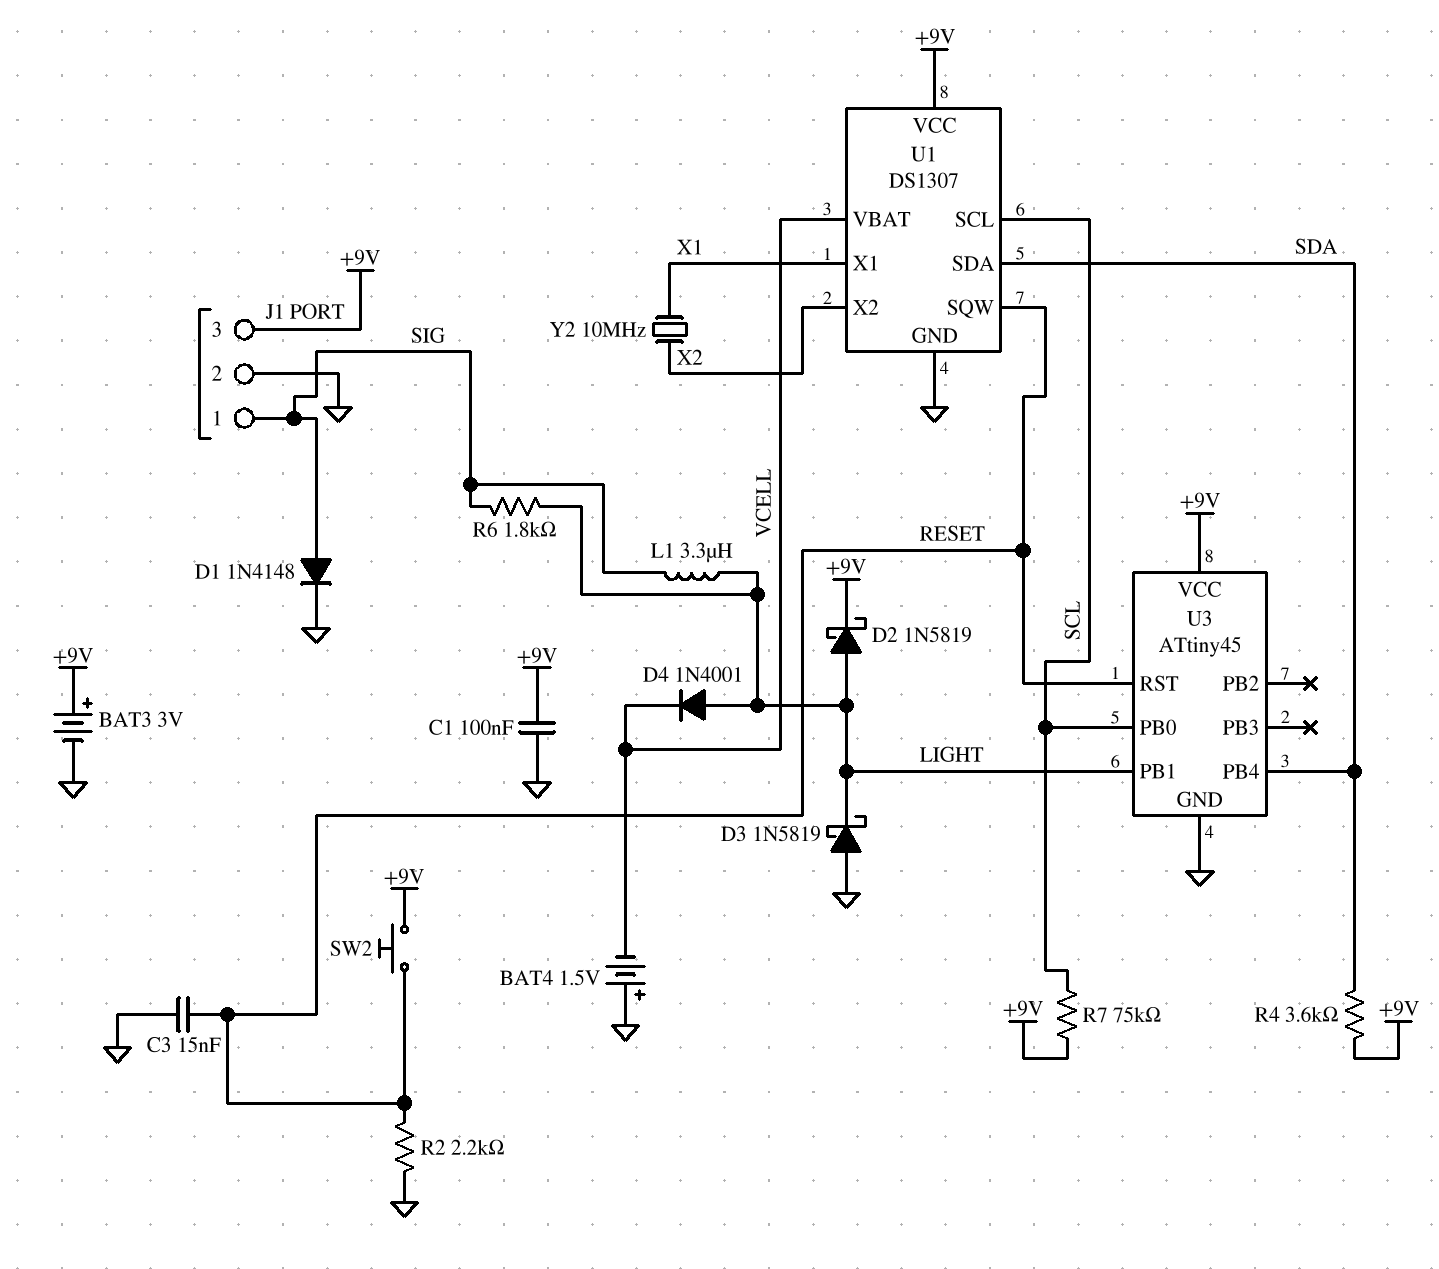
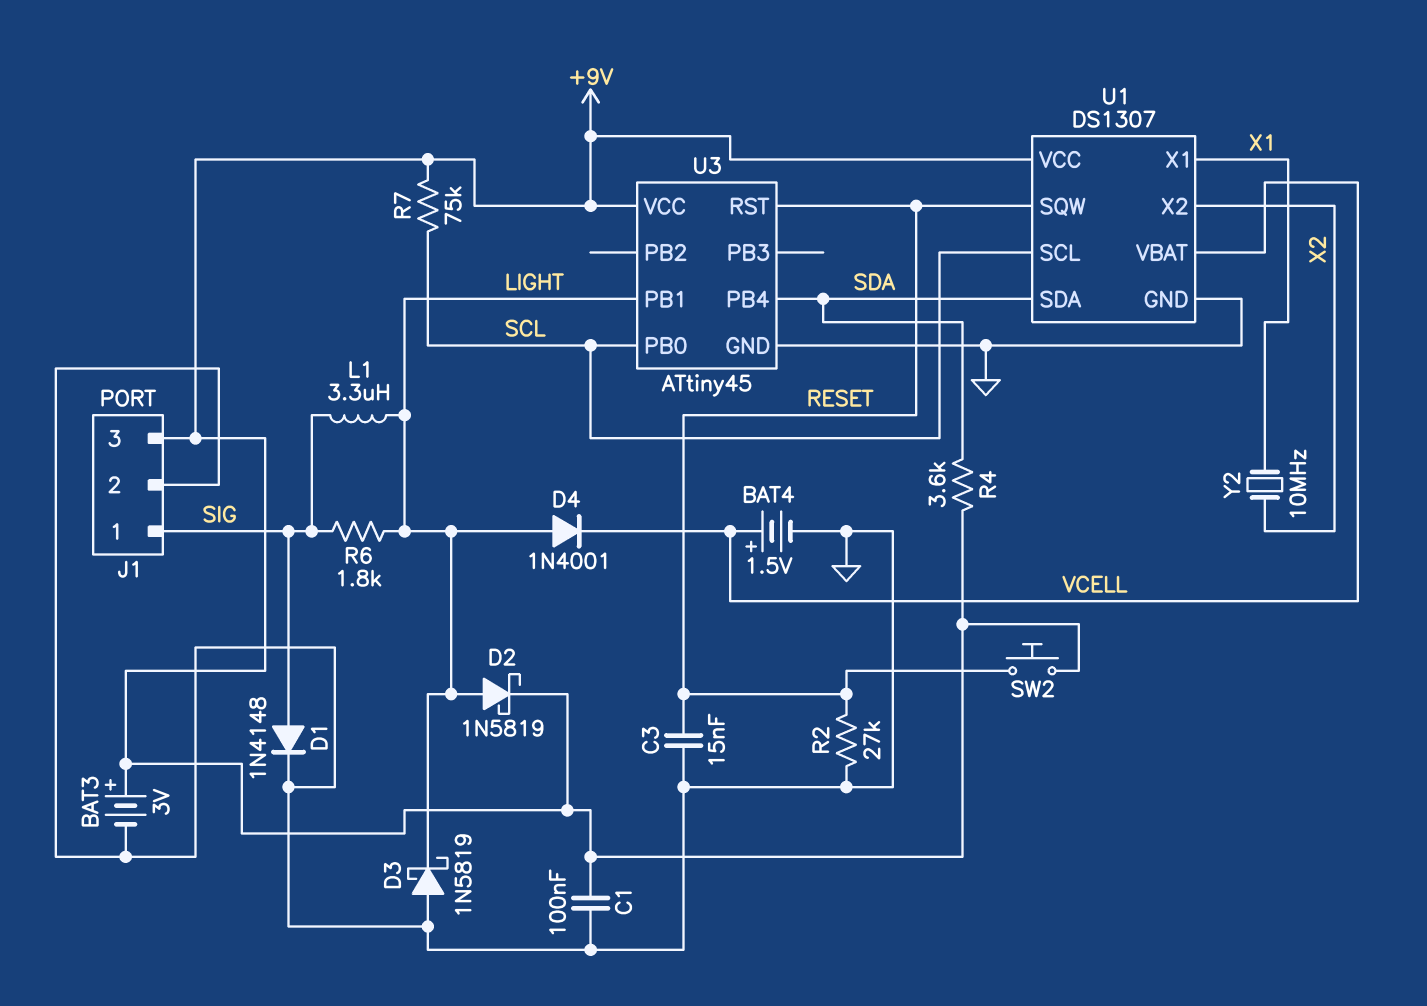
BAT4: 1.5V (plus GND, minus VCELL) -> 1.5V (plus VCELL, minus GND)
R2: 2.2k (GND, RESET) -> 27k (GND, RESET)

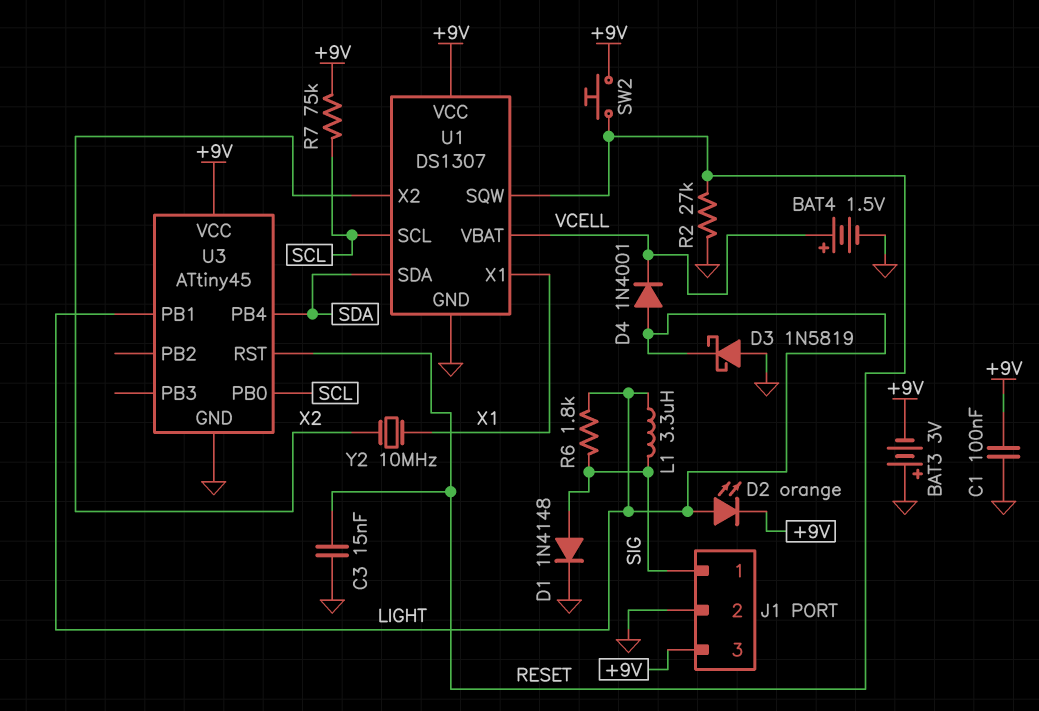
BAT3: 3V (plus +9V, minus GND) -> 3V (plus GND, minus +9V)
D2: schottky 1N5819 (A LIGHT, K +9V) -> LED orange (A LIGHT, K +9V)
R4: 3.6k (+9V, SDA) -> none

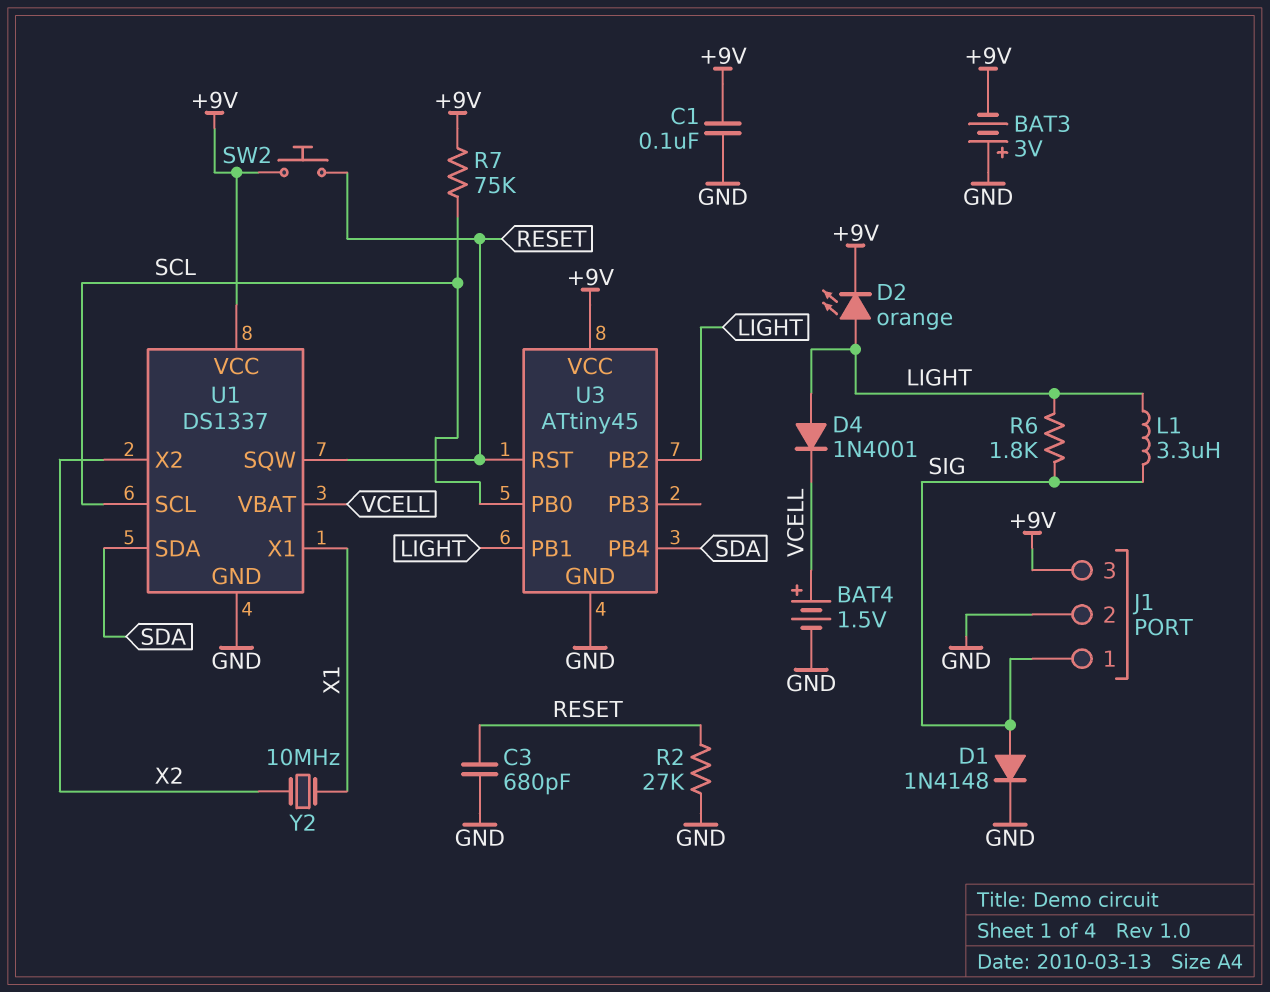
C3: 15nF (GND, RESET) -> 680pF (GND, RESET)
D3: schottky 1N5819 (A GND, K LIGHT) -> none
U1: DS1307 -> DS1337
U3 pin PB2: none -> LIGHT

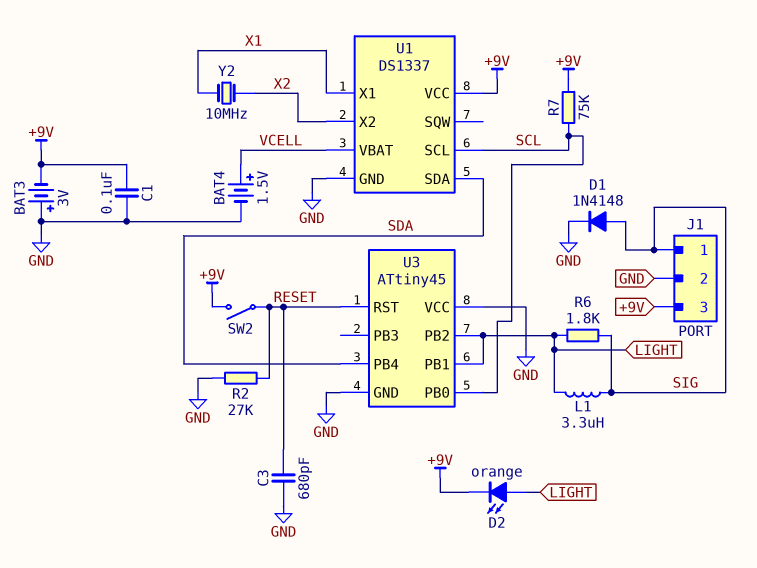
D4: diode 1N4001 (A LIGHT, K VCELL) -> none
SW2: button (+9V, RESET) -> switch (+9V, RESET)
U1 pin SQW: RESET -> none
U3 pin VCC: +9V -> GND

